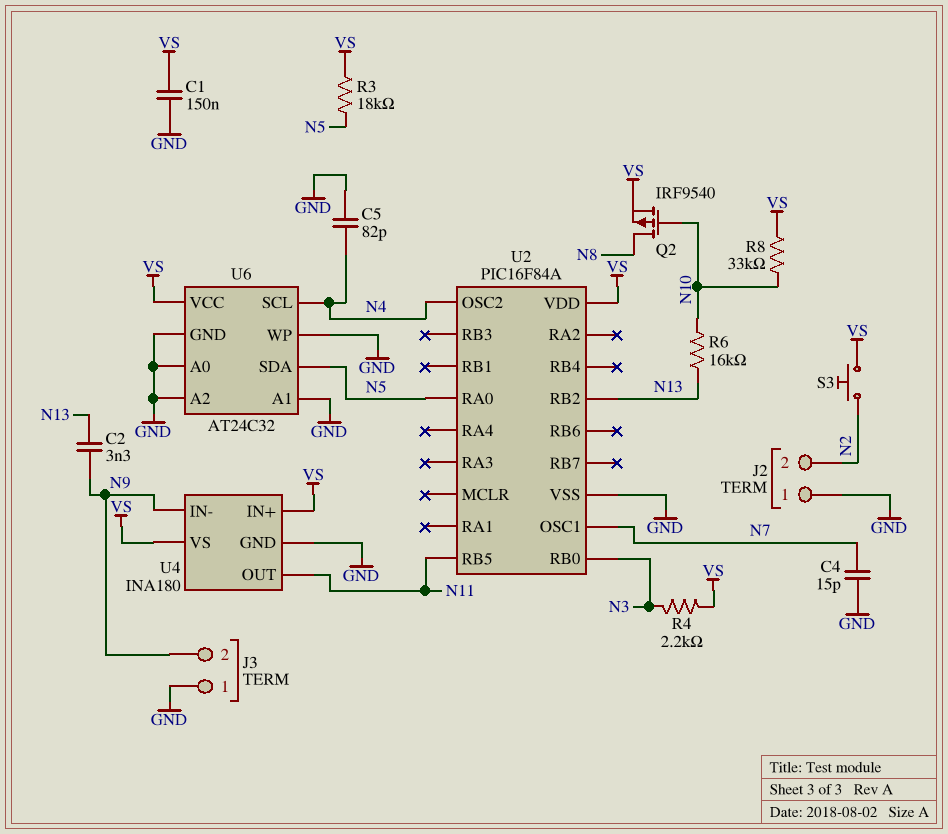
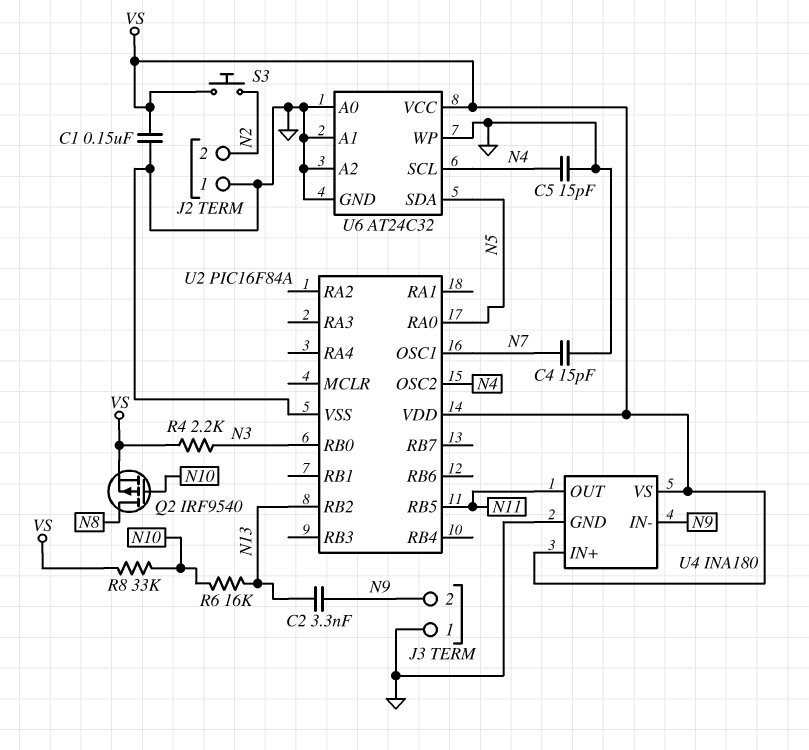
C5: 82pF (GND, N4) -> 15pF (GND, N4)
R3: 18k (N5, VS) -> none

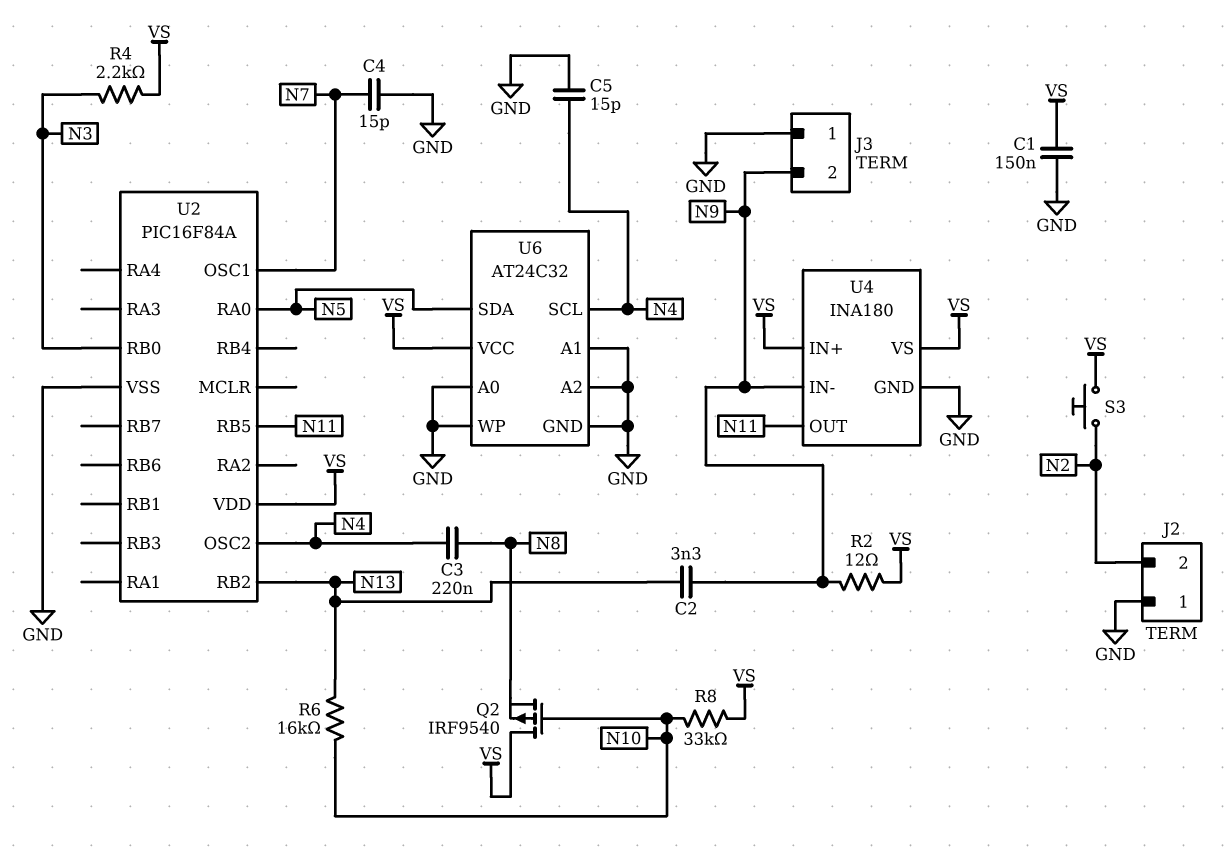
C3: none -> 220nF (N4, N8)
Q2: PMOS IRF9540 (G N10, D N8, S VS) -> PMOS IRF9540 (G N10, D VS, S N8)
R2: none -> 12 (N9, VS)

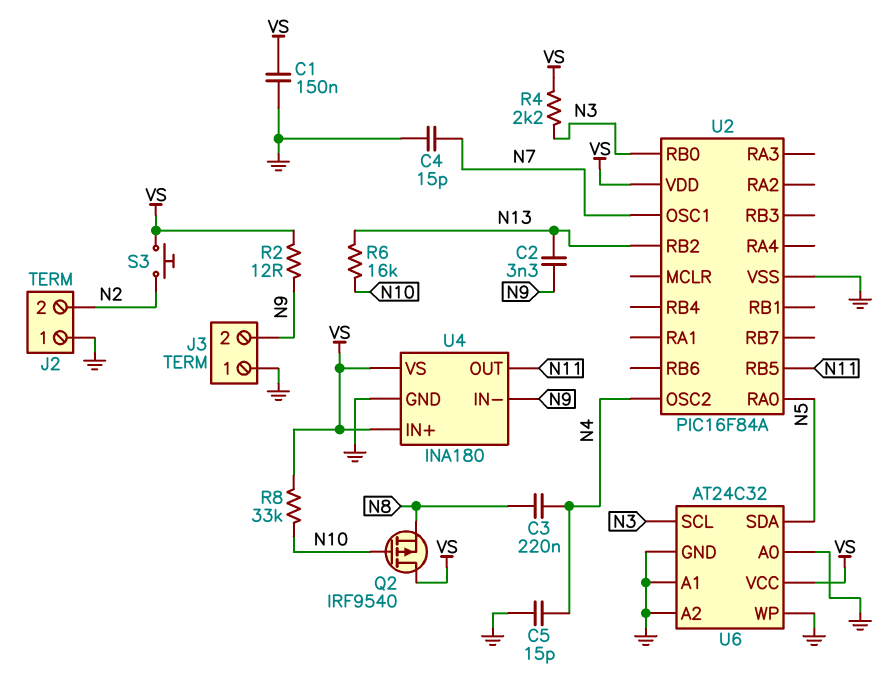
U6 pin SCL: N4 -> N3

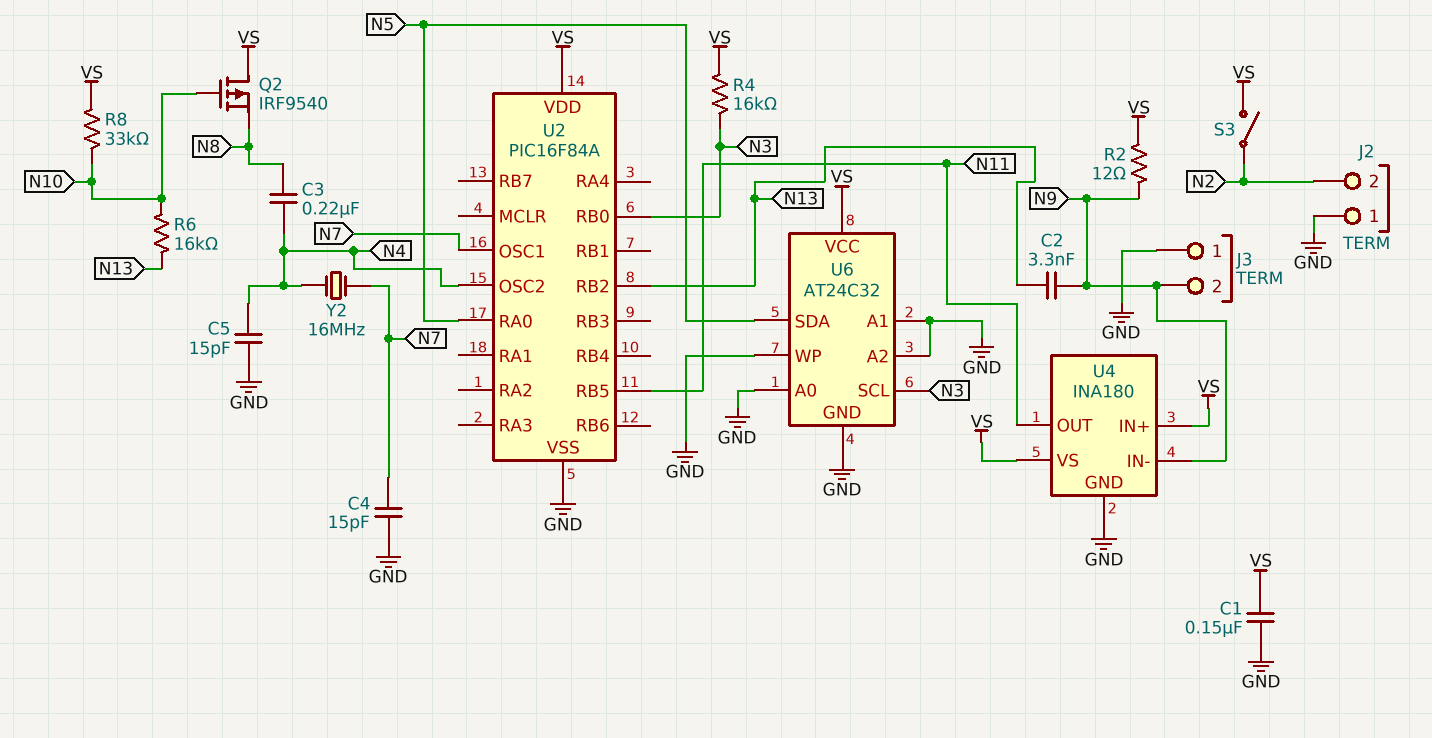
R4: 2.2k (N3, VS) -> 16k (N3, VS)
S3: button (N2, VS) -> switch (N2, VS)
Y2: none -> 16MHz (N4, N7)

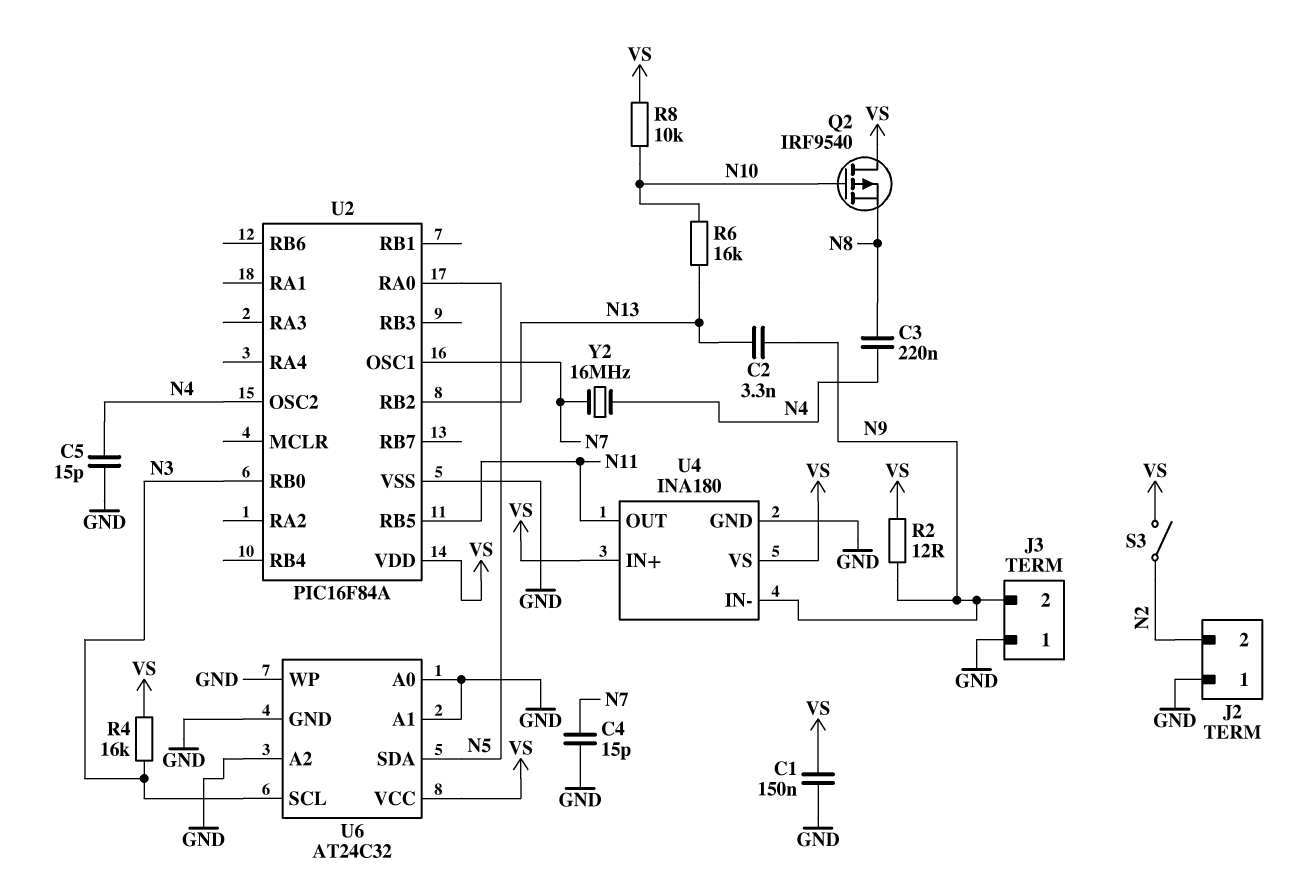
R8: 33k (N10, VS) -> 10k (N10, VS)

